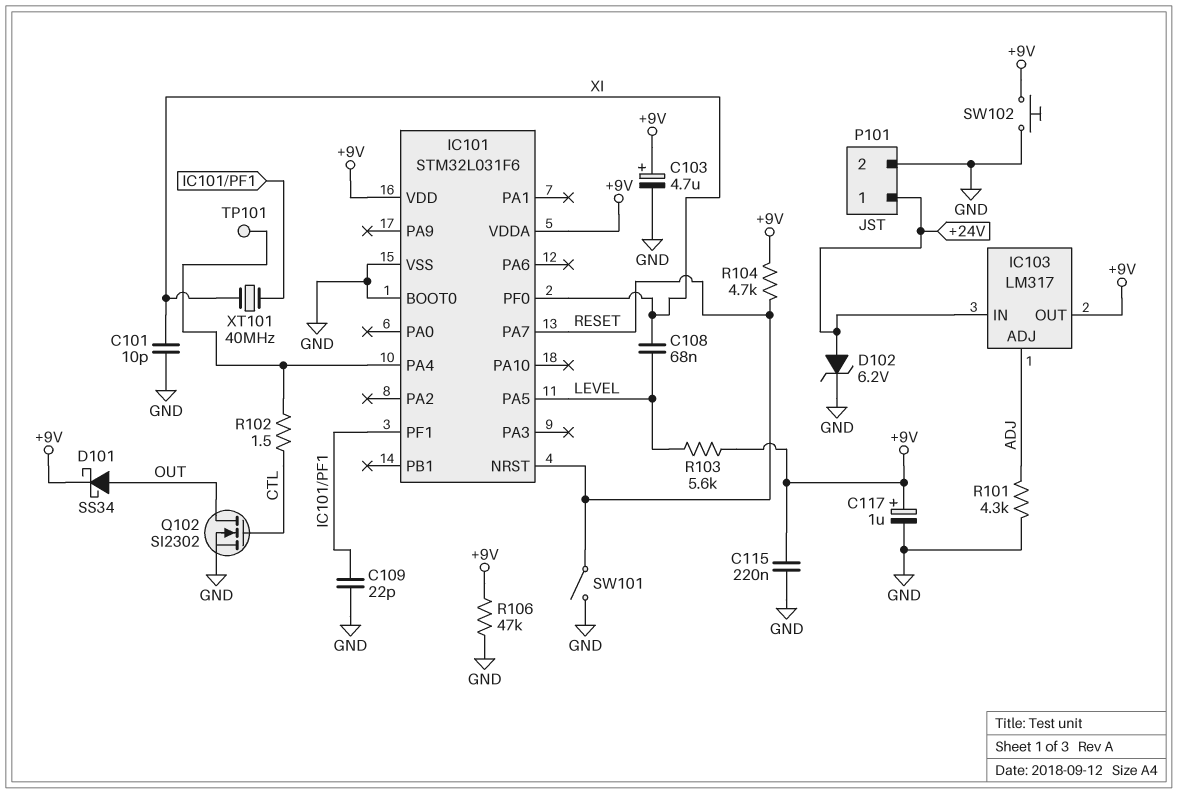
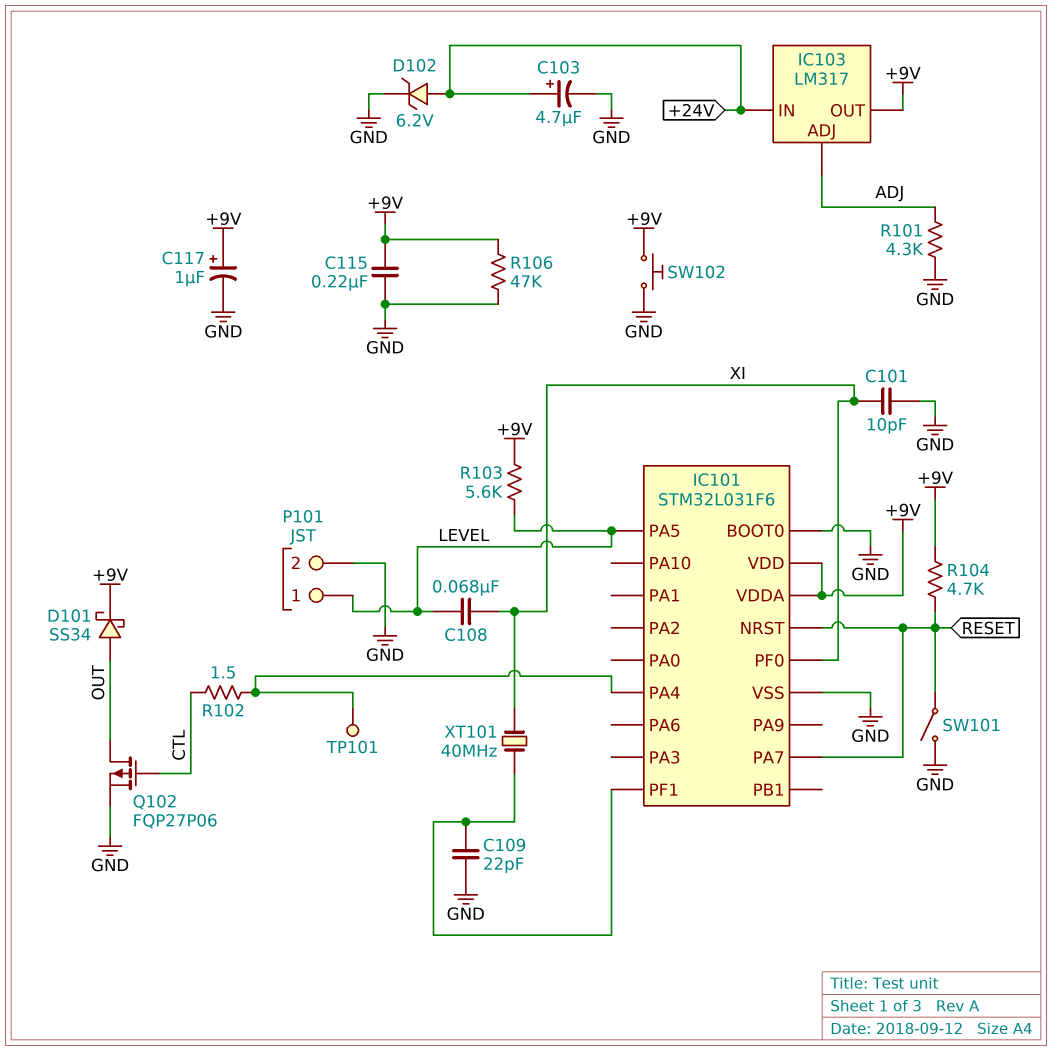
C103: 4.7uF (plus +9V, minus GND) -> 4.7uF (plus +24V, minus GND)
P101 pin 1: +24V -> LEVEL
Q102: NMOS SI2302 (G CTL, D OUT, S GND) -> PMOS FQP27P06 (G CTL, D OUT, S GND)

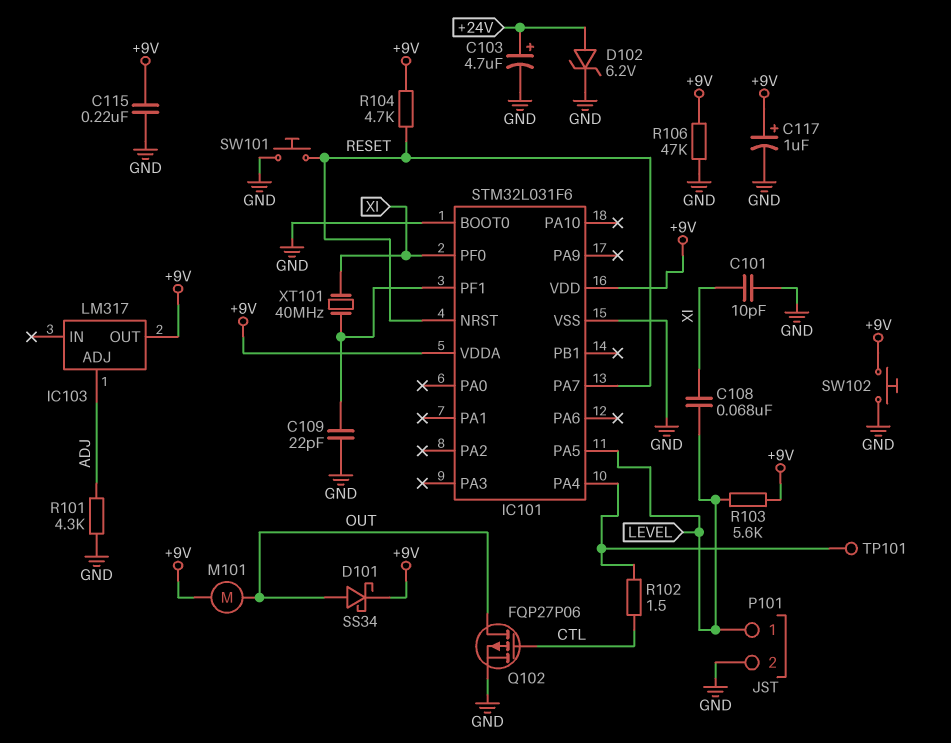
IC103 pin IN: +24V -> none
M101: none -> motor (+9V, OUT)
SW101: switch (GND, RESET) -> button (GND, RESET)

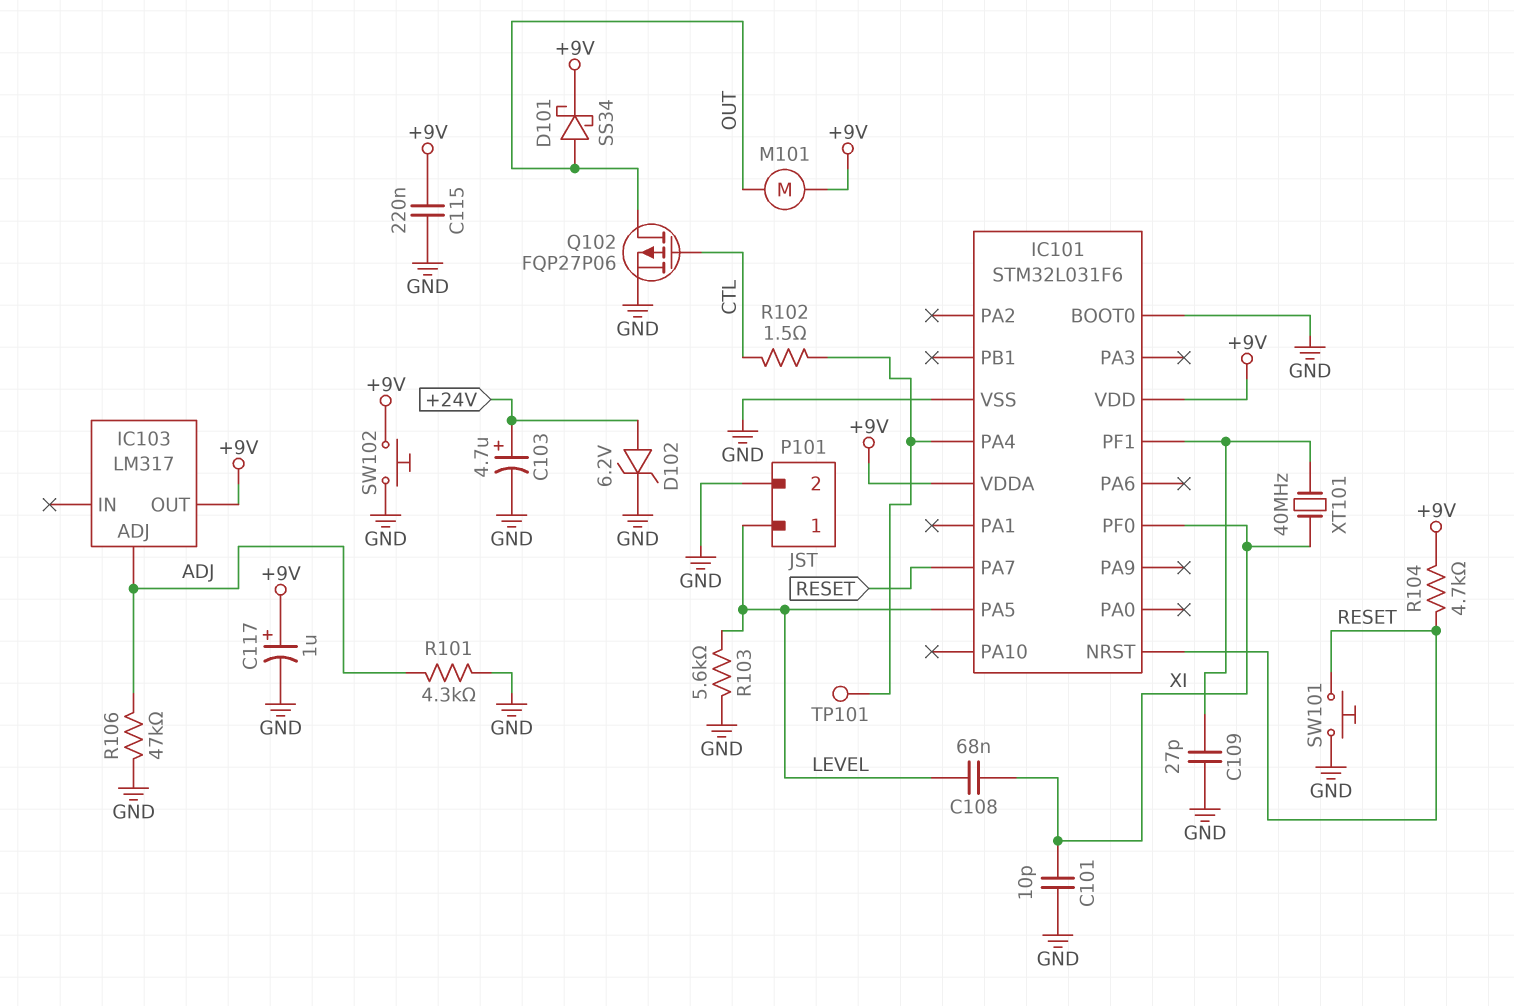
C109: 22pF (GND, IC101/PF1) -> 27pF (GND, IC101/PF1)
R103: 5.6k (+9V, LEVEL) -> 5.6k (GND, LEVEL)
R106: 47k (+9V, GND) -> 47k (ADJ, GND)

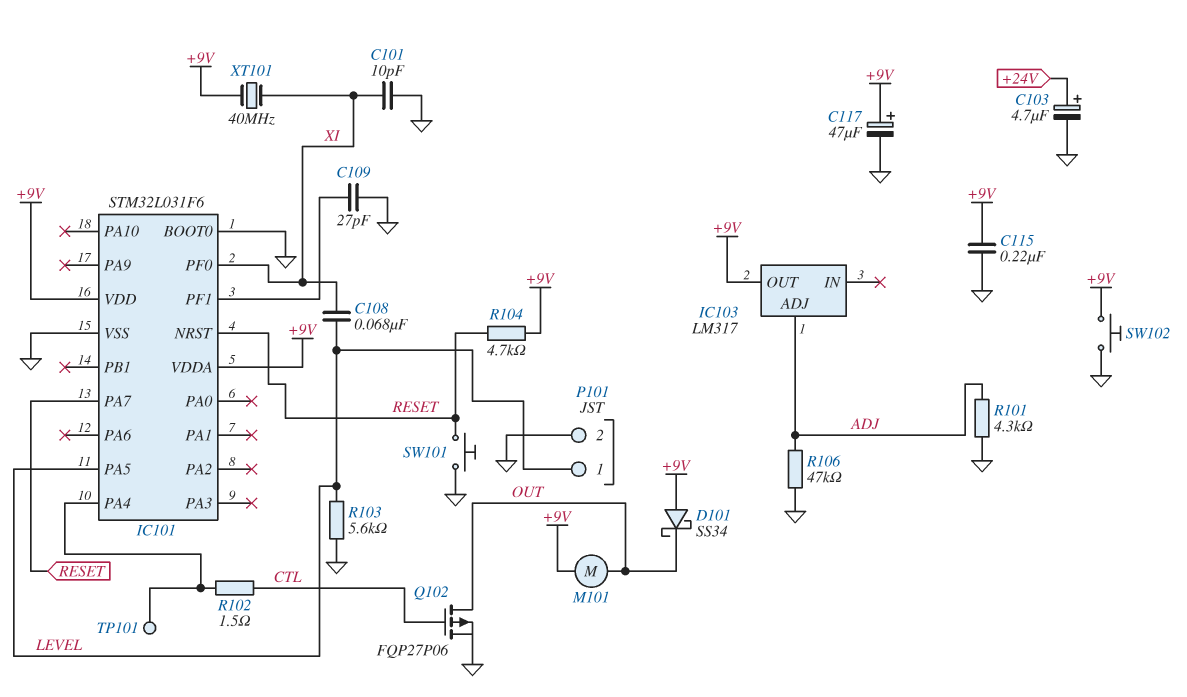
C117: 1uF (plus +9V, minus GND) -> 47uF (plus +9V, minus GND)
D101: schottky SS34 (A OUT, K +9V) -> schottky SS34 (A +9V, K OUT)
D102: zener 6.2V (A +24V, K GND) -> none
XT101: 40MHz (IC101/PF1, XI) -> 40MHz (+9V, XI)

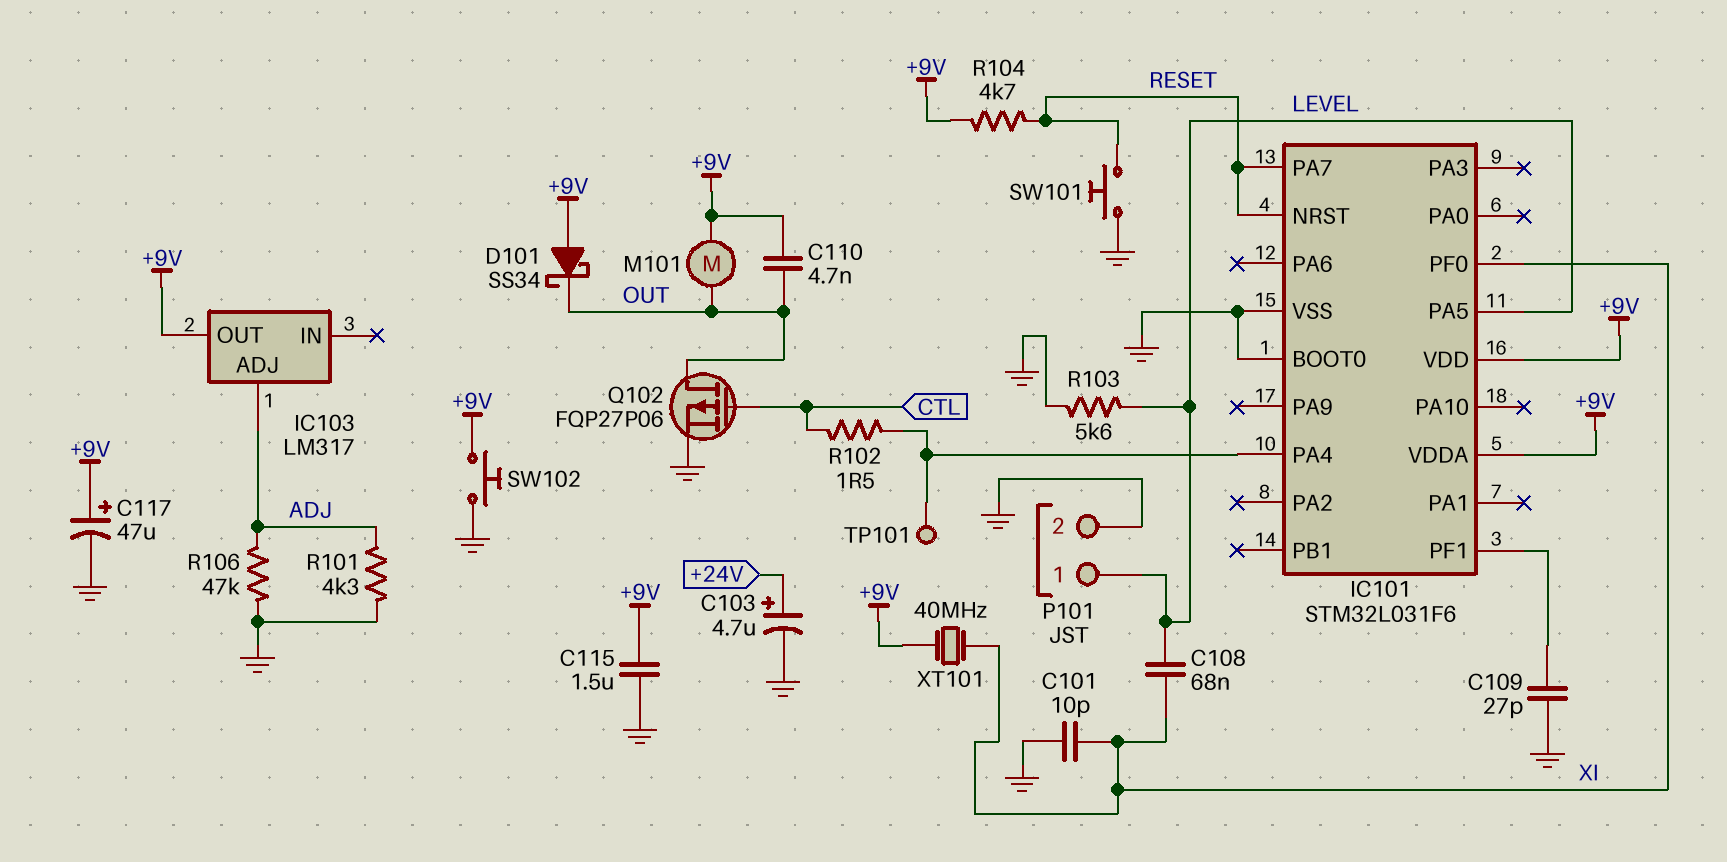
C110: none -> 4.7nF (+9V, OUT)
C115: 220nF (+9V, GND) -> 1.5uF (+9V, GND)

